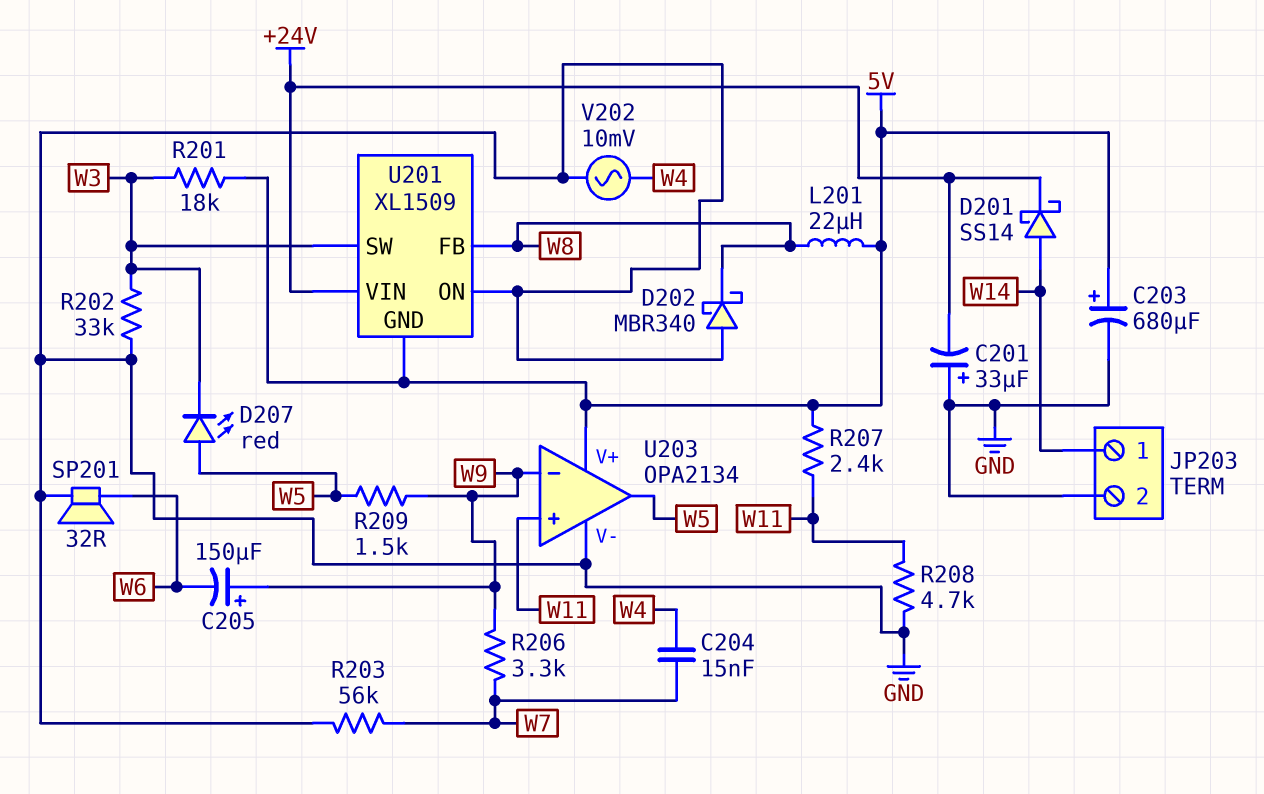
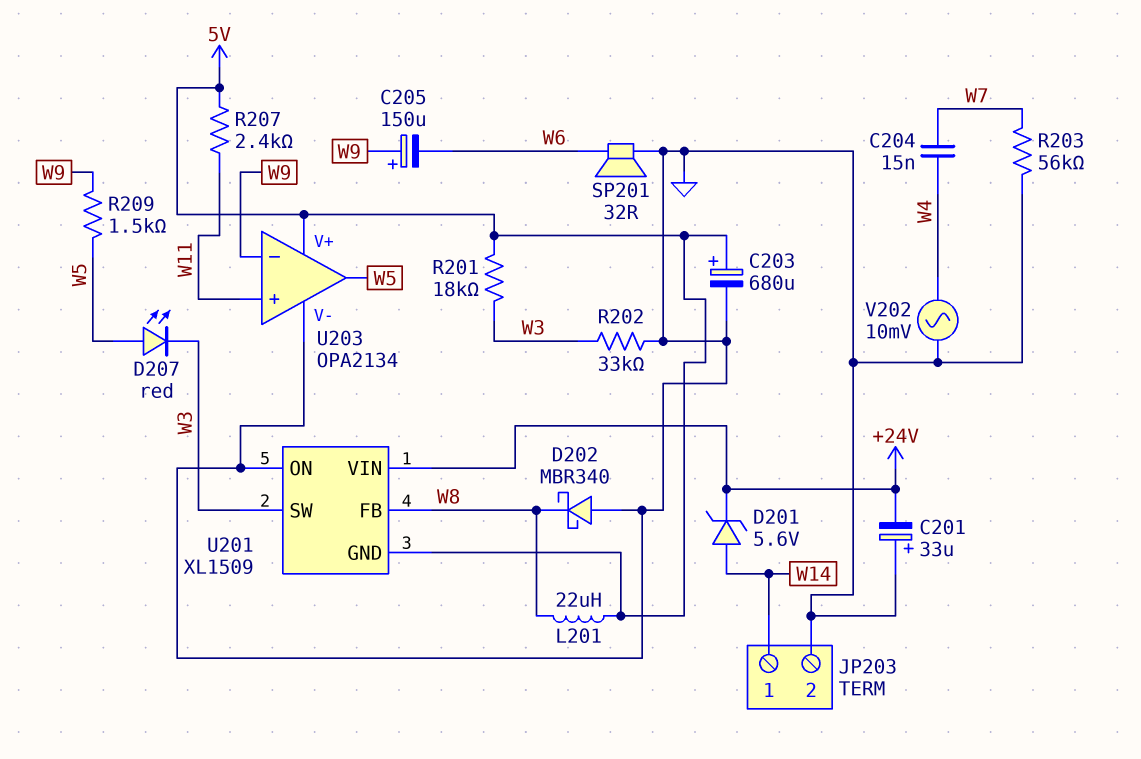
D201: schottky SS14 (A W14, K +24V) -> zener 5.6V (A W14, K +24V)
R206: 3.3k (W7, W9) -> none
R208: 4.7k (GND, W11) -> none

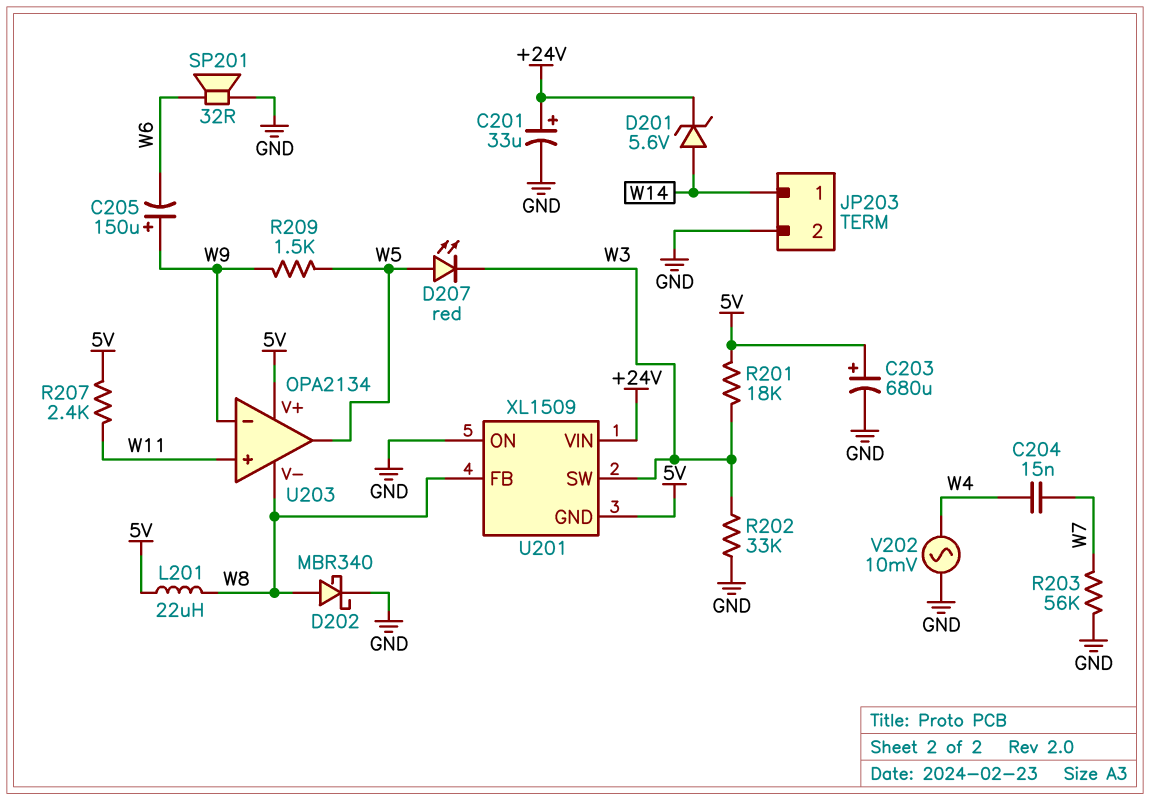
C201: 33uF (plus GND, minus +24V) -> 33uF (plus +24V, minus GND)
D202: schottky MBR340 (A GND, K W8) -> schottky MBR340 (A W8, K GND)
U203 pin V-: GND -> W8

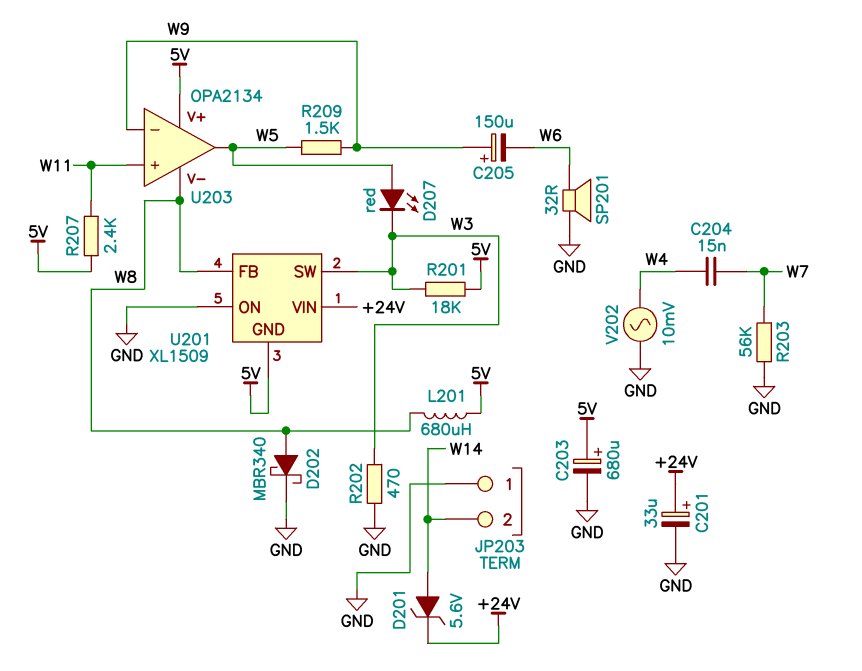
JP203 pin 1: W14 -> GND
JP203 pin 2: GND -> W14
L201: 22uH (5V, W8) -> 680uH (5V, W8)
R202: 33k (GND, W3) -> 470 (GND, W3)

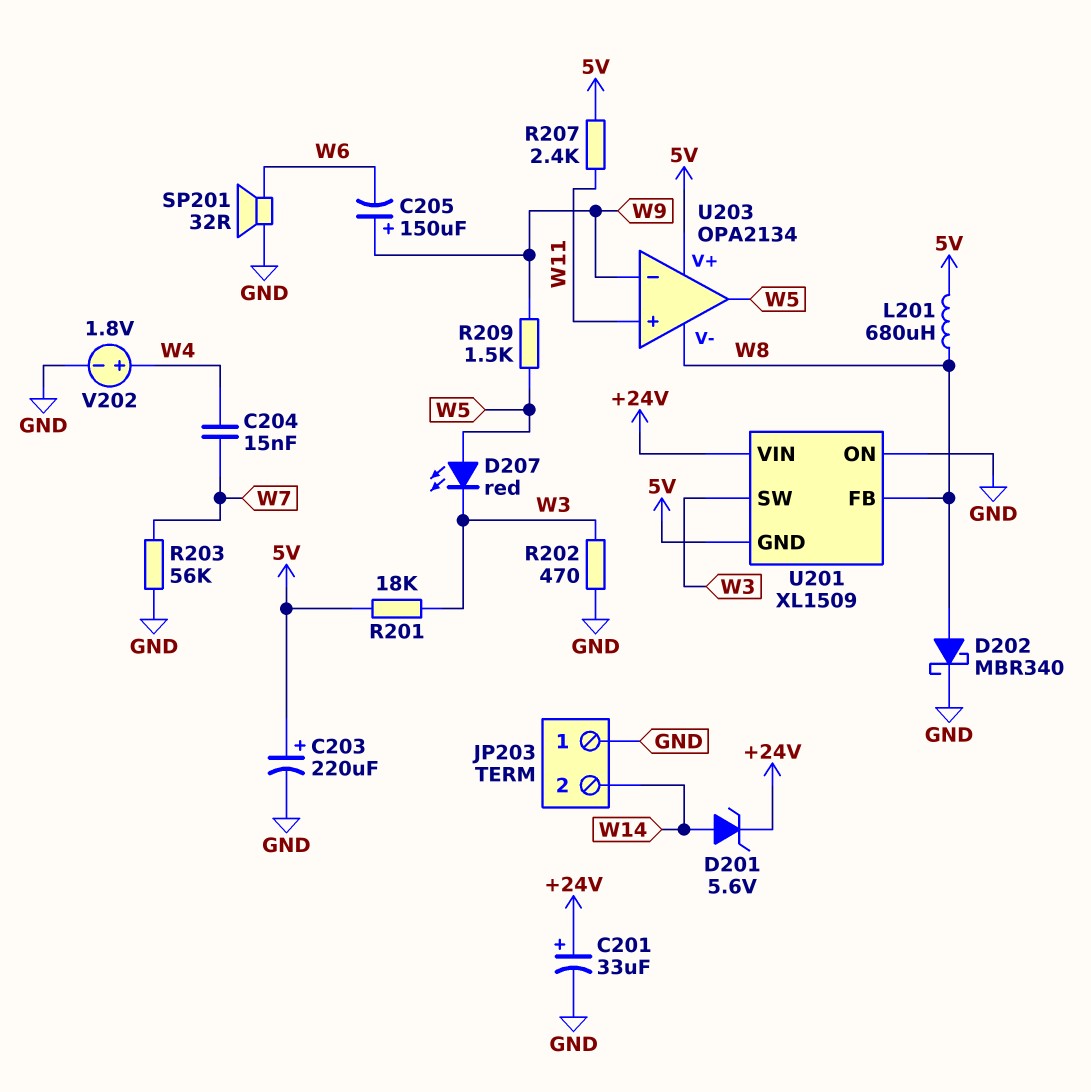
C203: 680uF (plus 5V, minus GND) -> 220uF (plus 5V, minus GND)
V202: AC 10mV (GND, W4) -> 1.8V (plus W4, minus GND)

